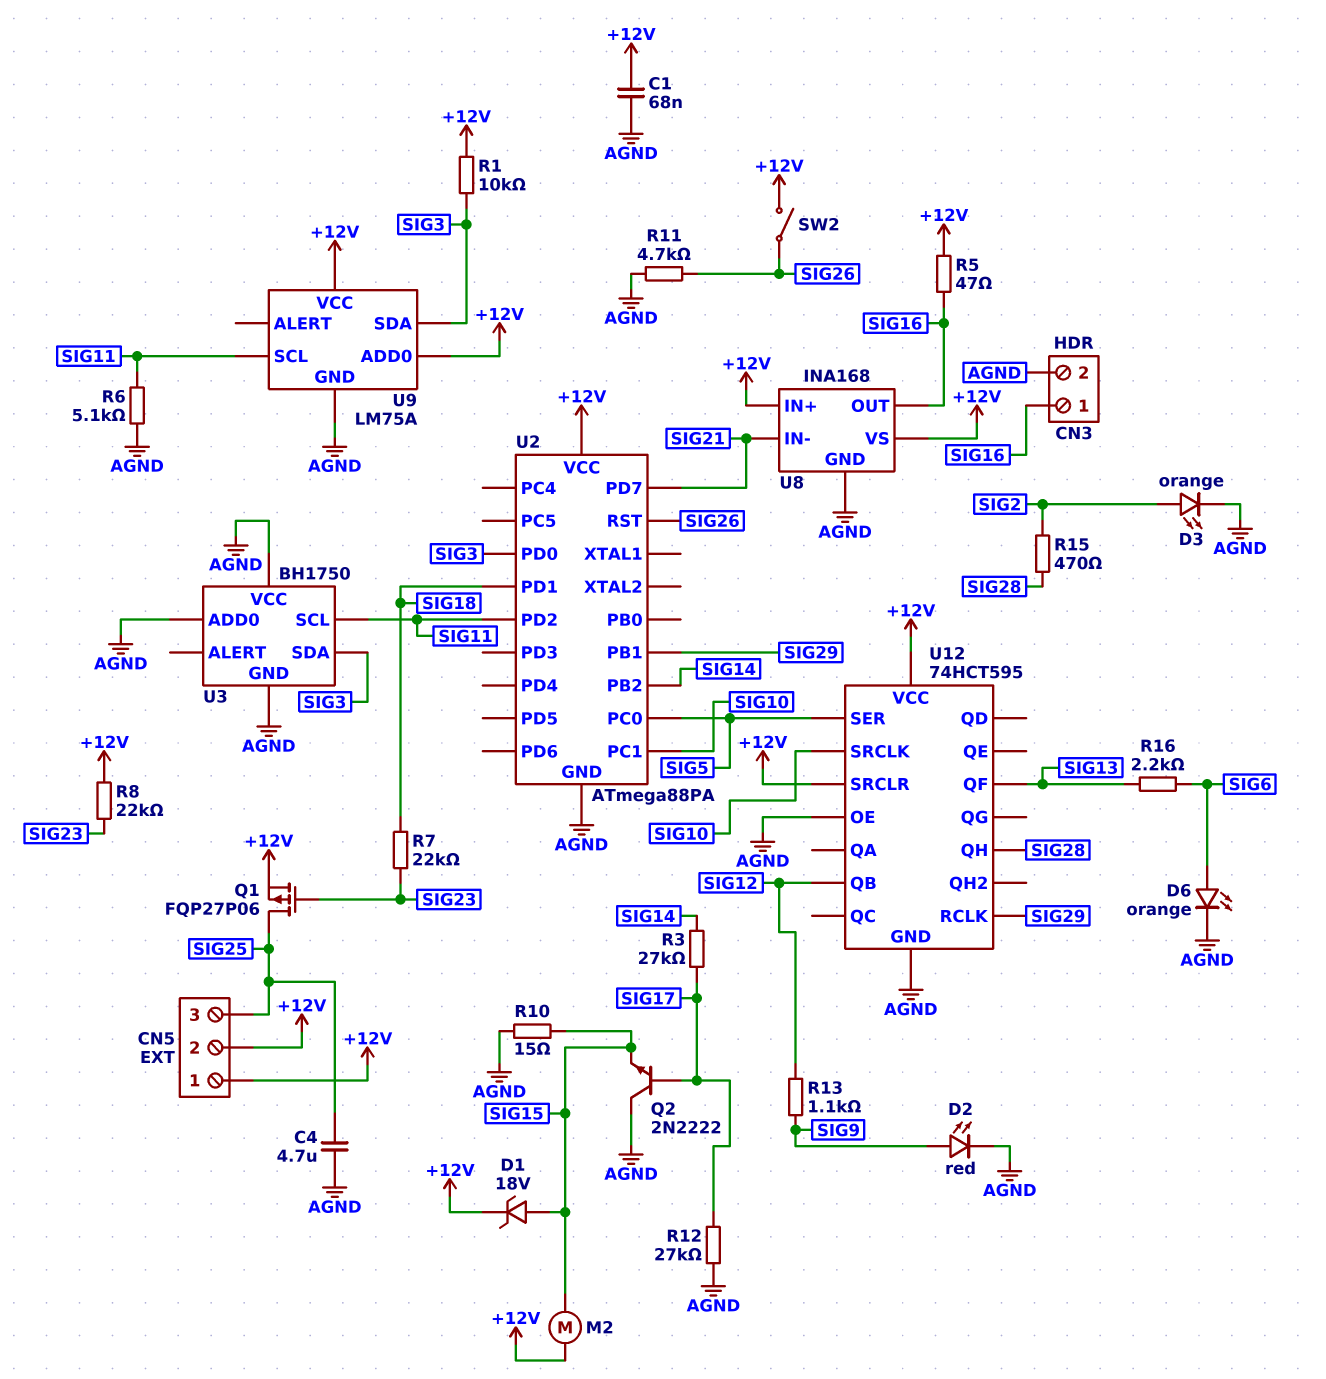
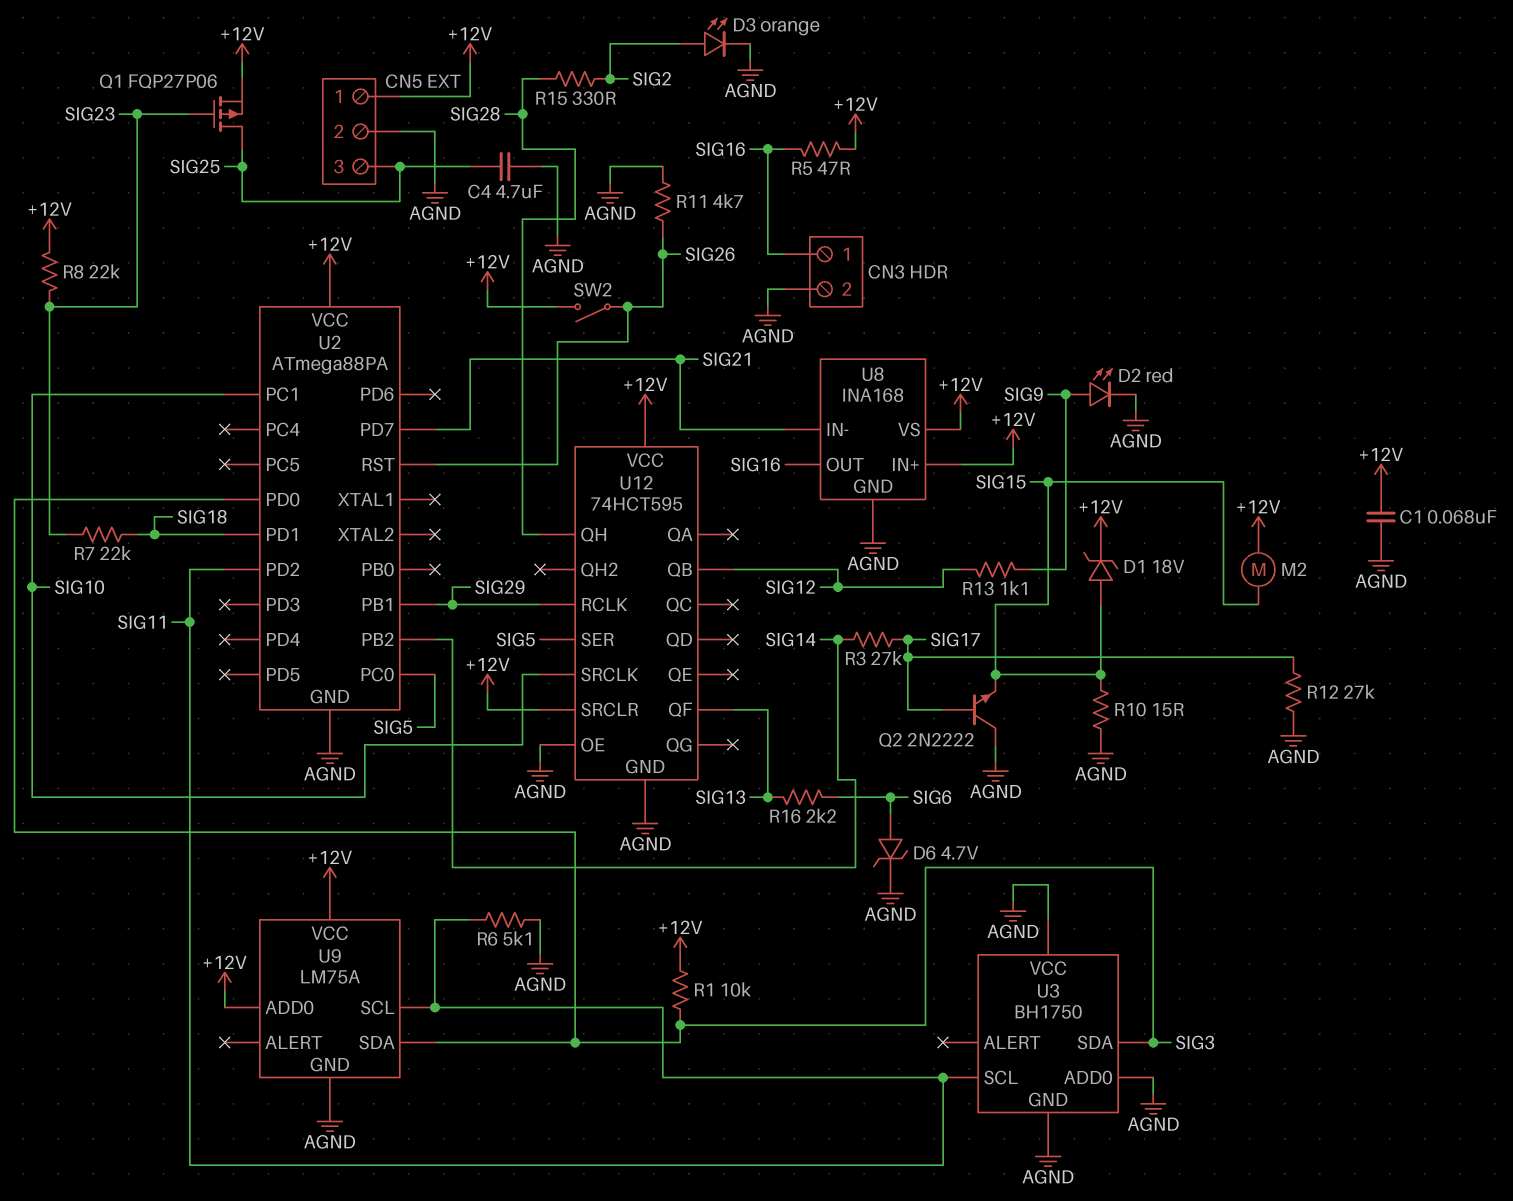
CN5 pin 2: +12V -> AGND
D6: LED orange (A SIG6, K AGND) -> zener 4.7V (A SIG6, K AGND)
R15: 470 (SIG2, SIG28) -> 330 (SIG2, SIG28)

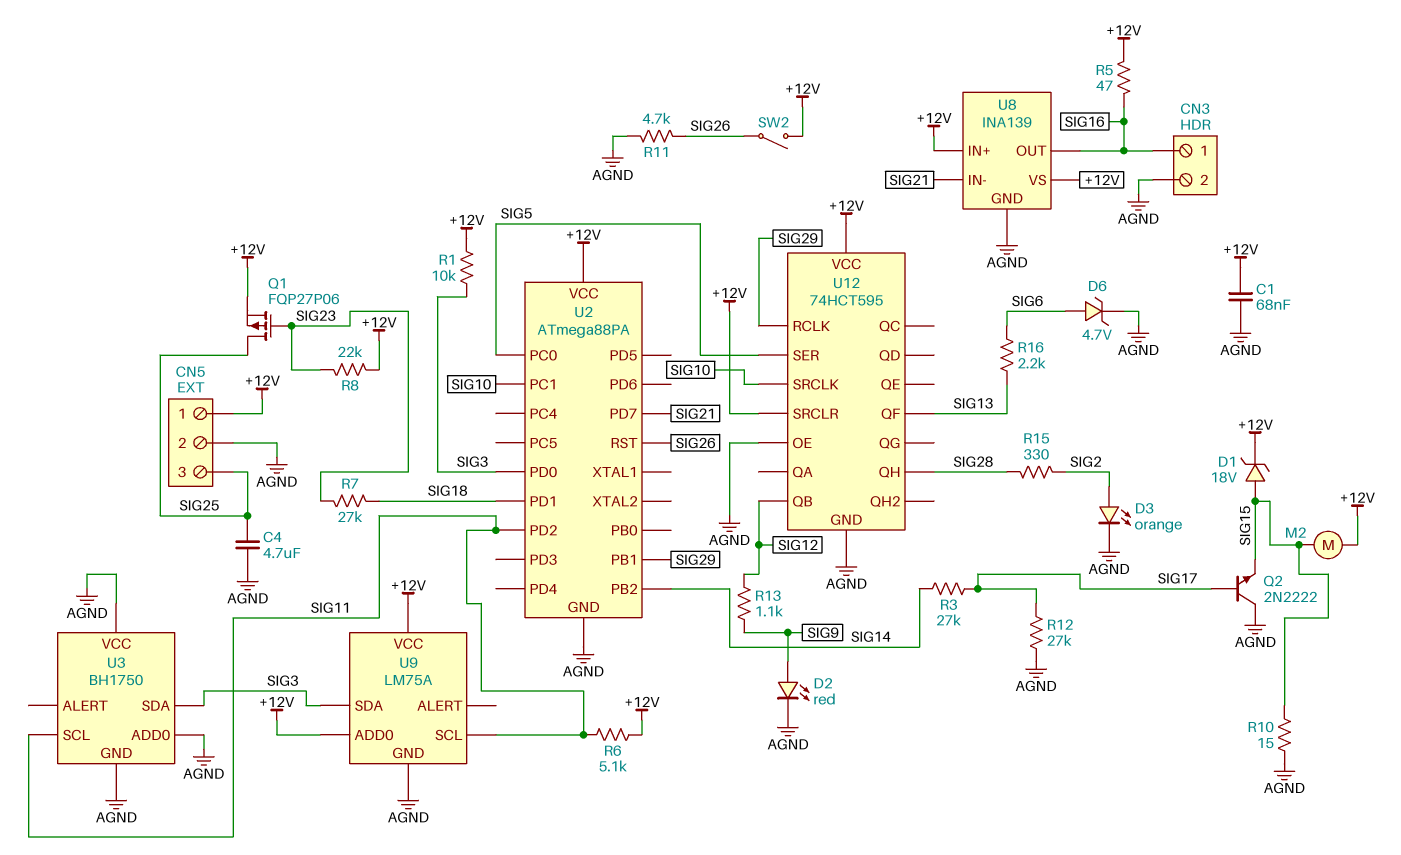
R6: 5.1k (AGND, SIG11) -> 5.1k (+12V, SIG11)
R7: 22k (SIG18, SIG23) -> 27k (SIG18, SIG23)
U8: INA168 -> INA139

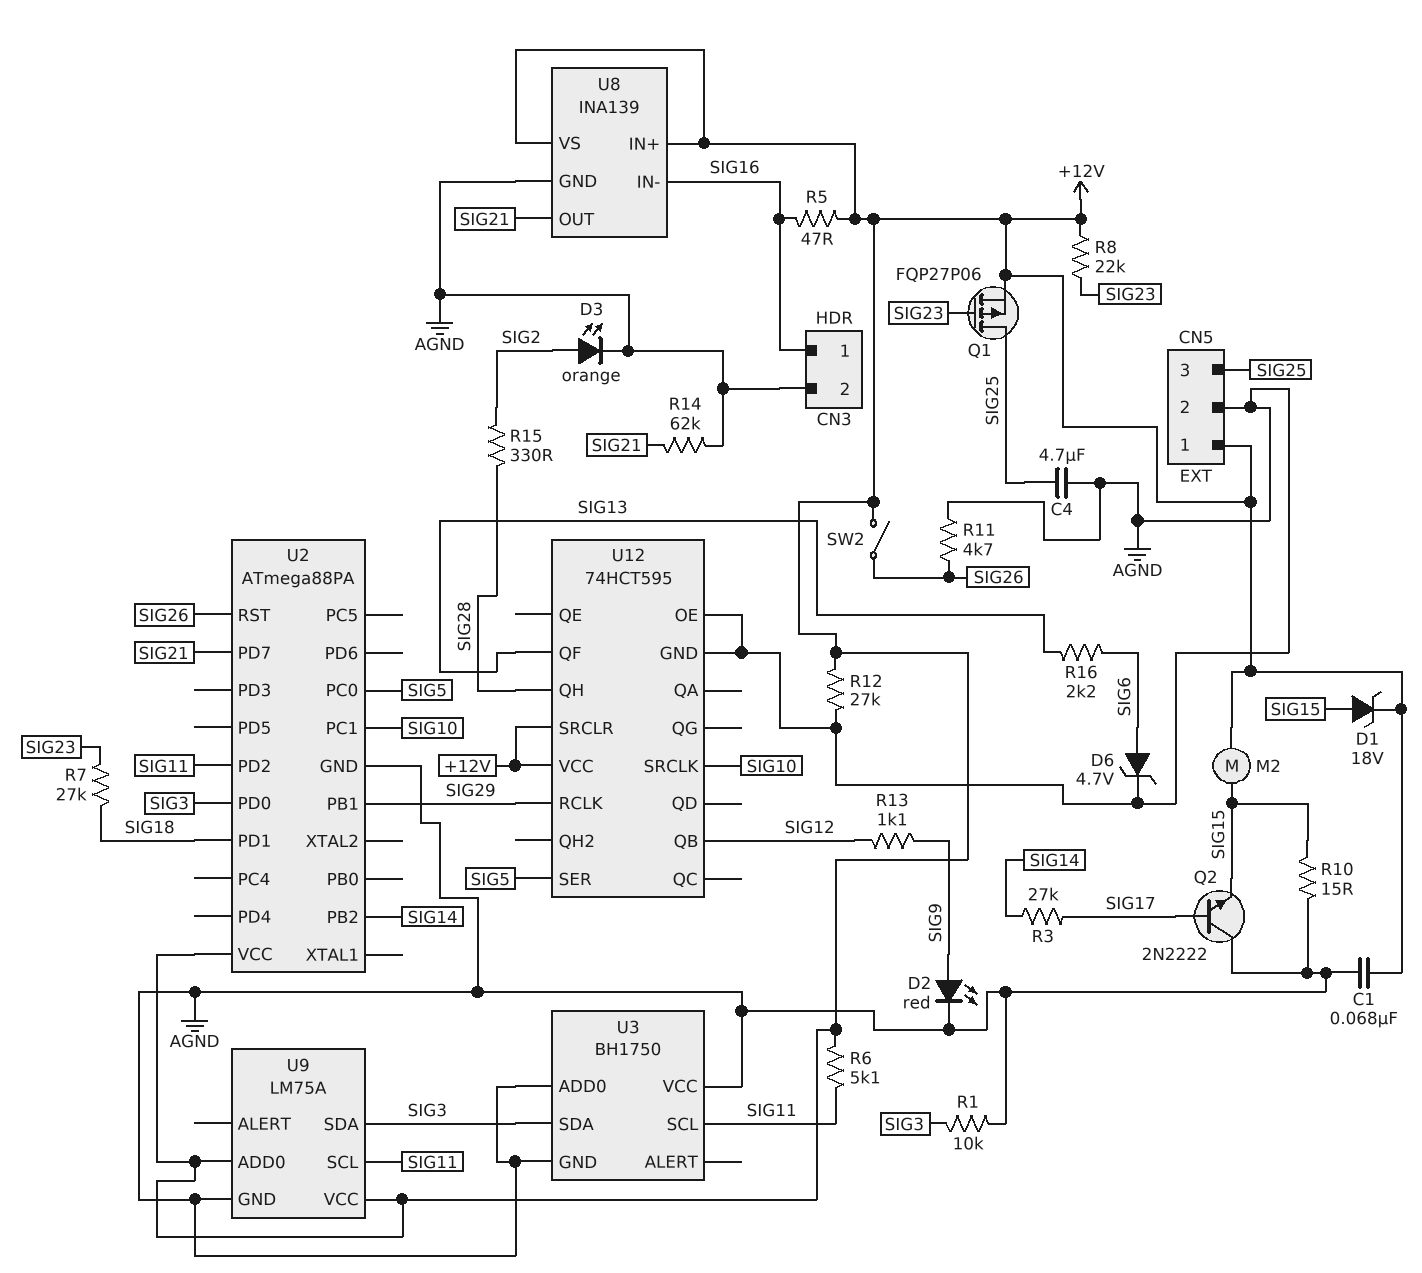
R1: 10k (+12V, SIG3) -> 10k (AGND, SIG3)
R12: 27k (AGND, SIG17) -> 27k (+12V, AGND)
R14: none -> 62k (AGND, SIG21)
U8 pin IN-: SIG21 -> SIG16
U8 pin OUT: SIG16 -> SIG21

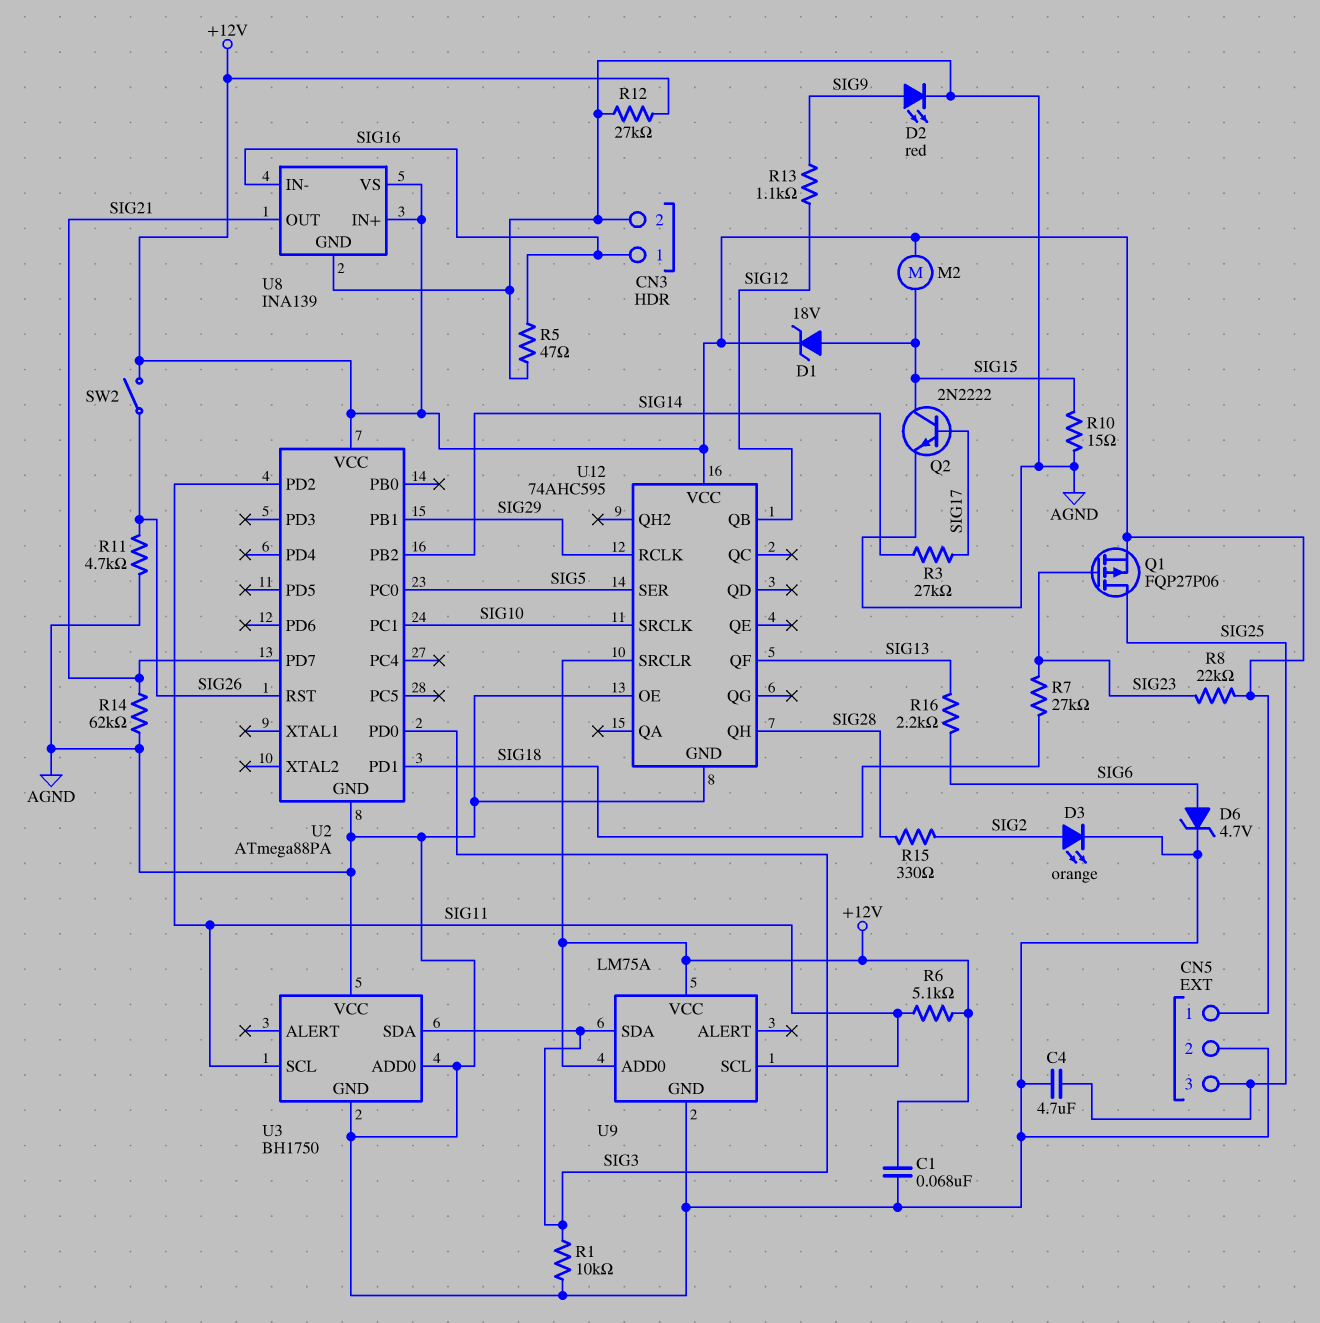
Q2: NPN 2N2222 (B SIG17, C AGND, E SIG15) -> NPN 2N2222 (B SIG17, C SIG15, E AGND)
R5: 47 (+12V, SIG16) -> 47 (AGND, SIG16)
U12: 74HCT595 -> 74AHC595

